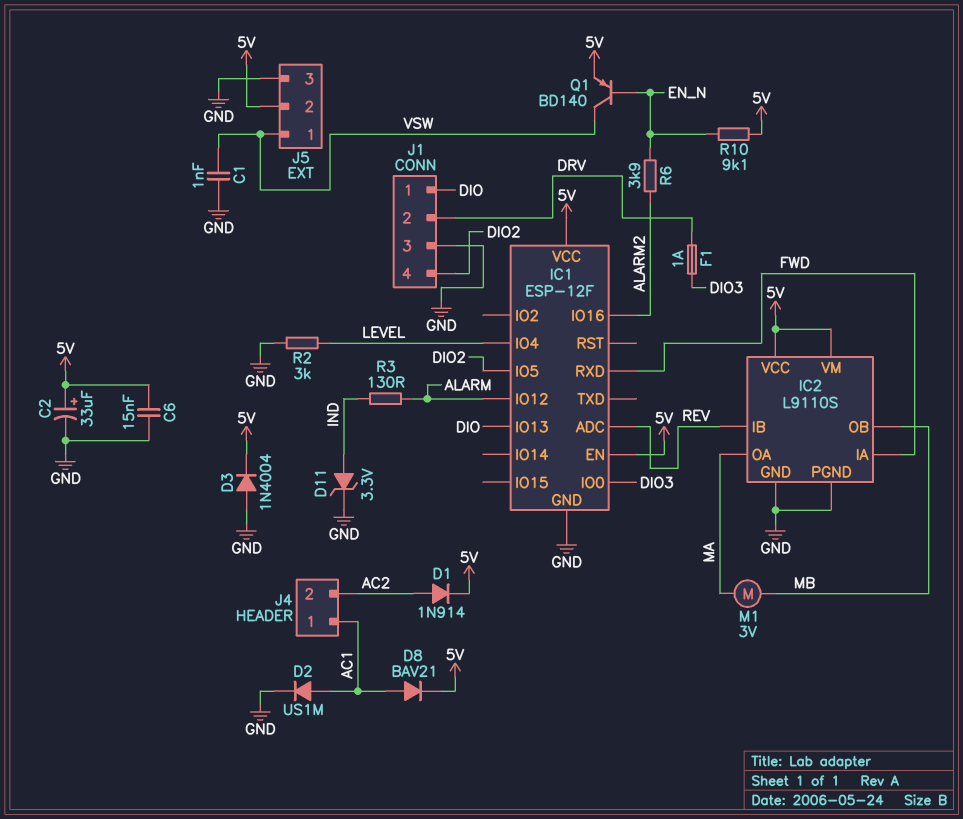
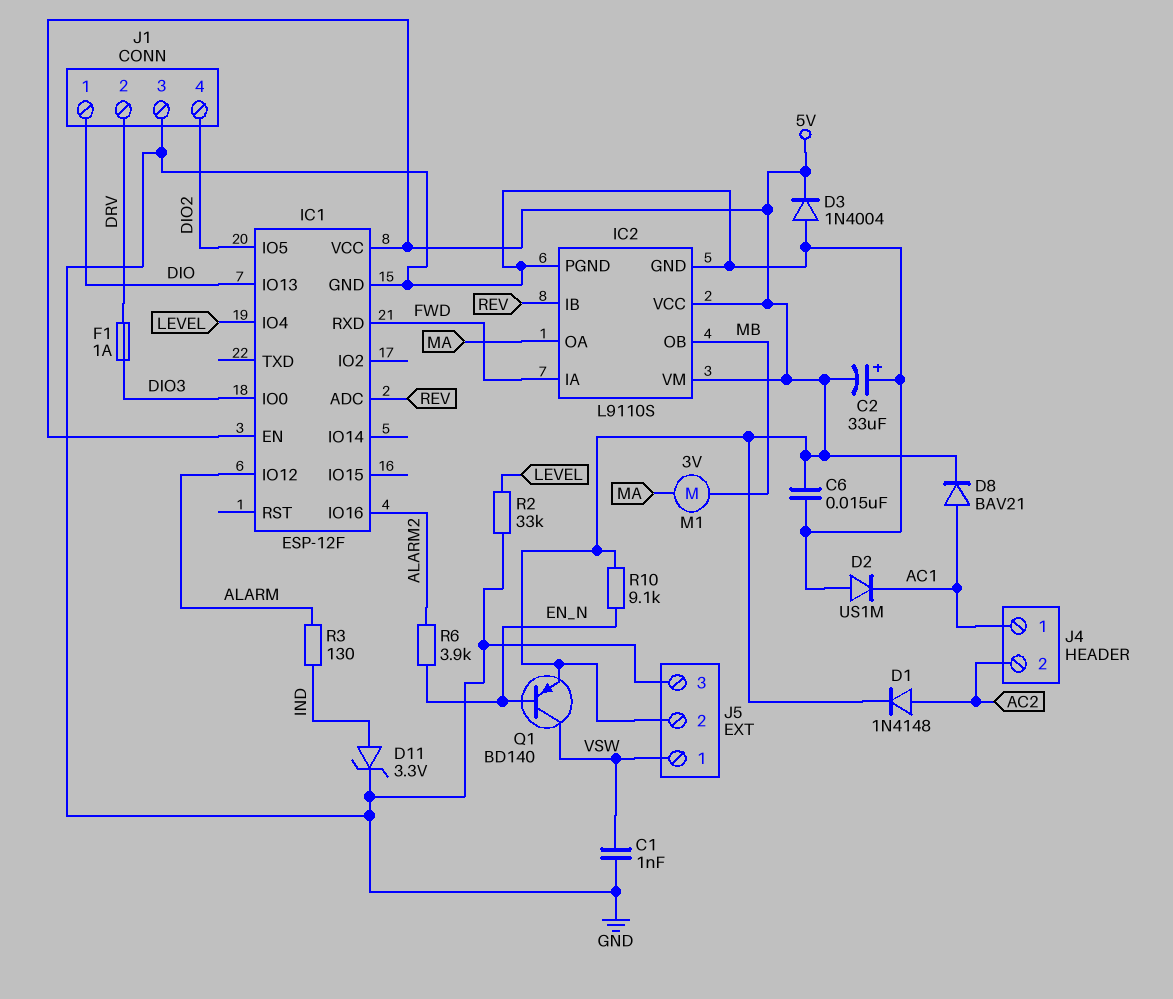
C2: 33uF (plus 5V, minus GND) -> 33uF (plus GND, minus 5V)
D1: diode 1N914 (A AC2, K 5V) -> diode 1N4148 (A AC2, K 5V)
D2: diode US1M (A AC1, K GND) -> diode US1M (A GND, K AC1)
R2: 3k (GND, LEVEL) -> 33k (GND, LEVEL)

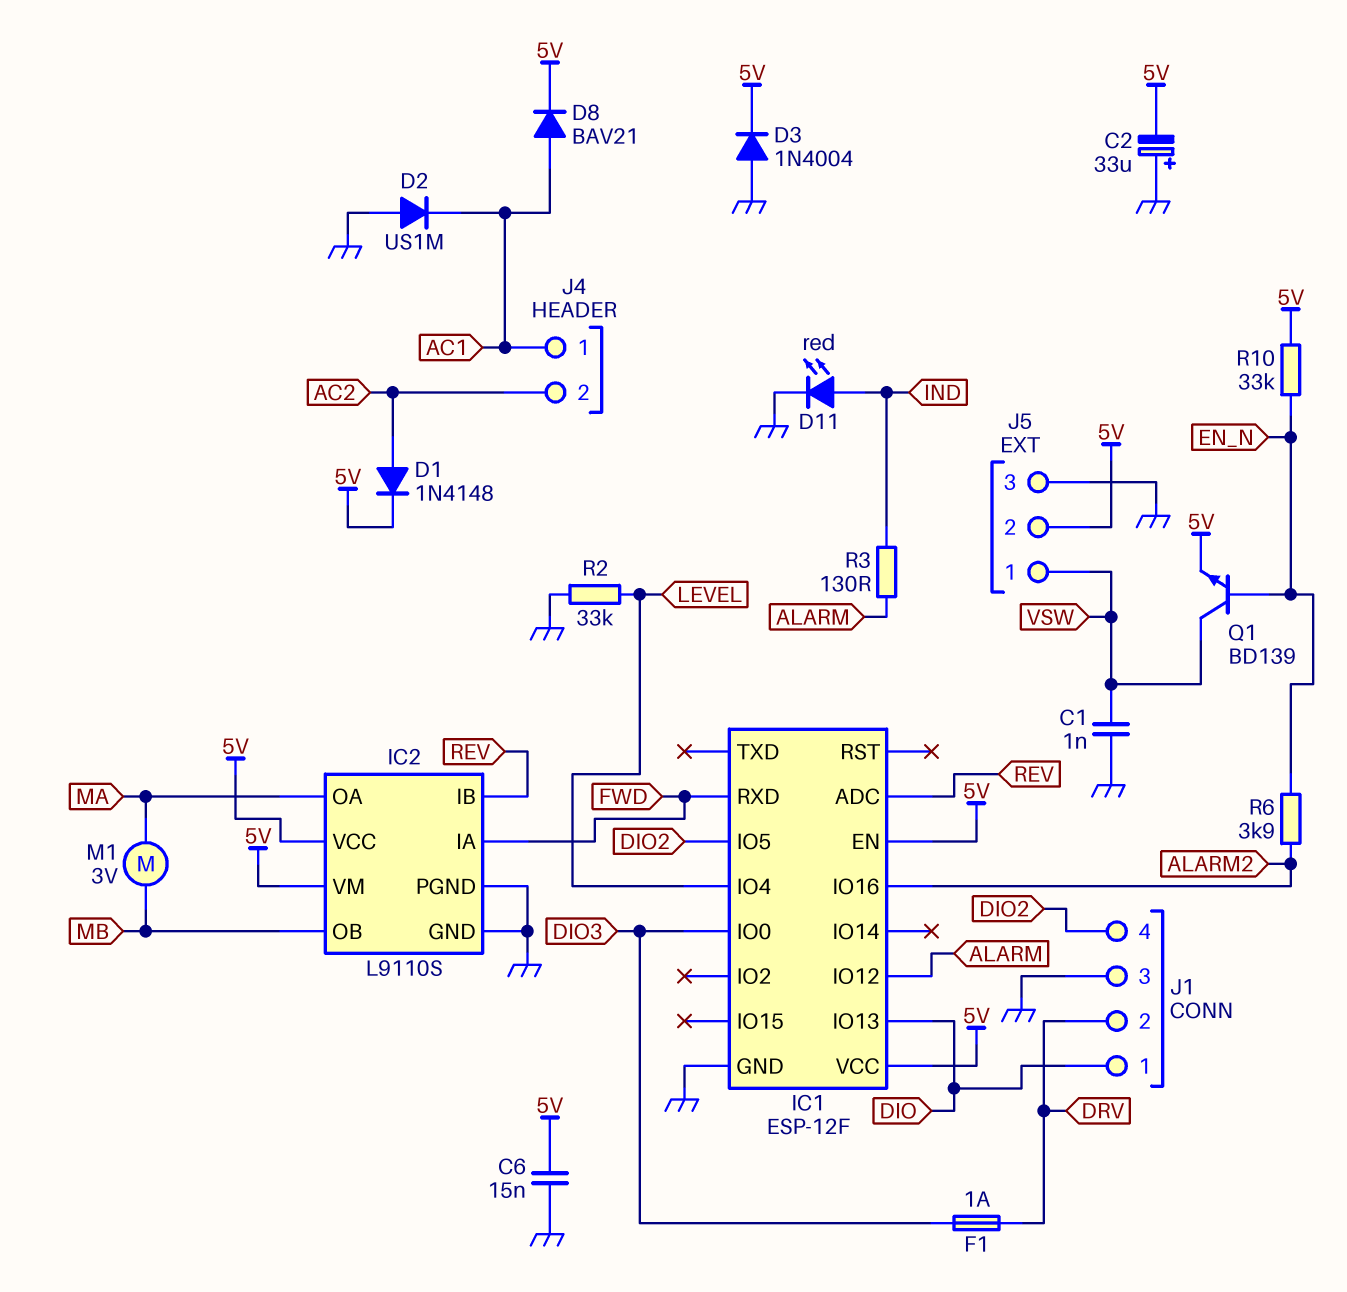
D11: zener 3.3V (A IND, K GND) -> LED red (A IND, K GND)
Q1: PNP BD140 (B EN_N, C VSW, E 5V) -> NPN BD139 (B EN_N, C VSW, E 5V)
R10: 9.1k (5V, EN_N) -> 33k (5V, EN_N)

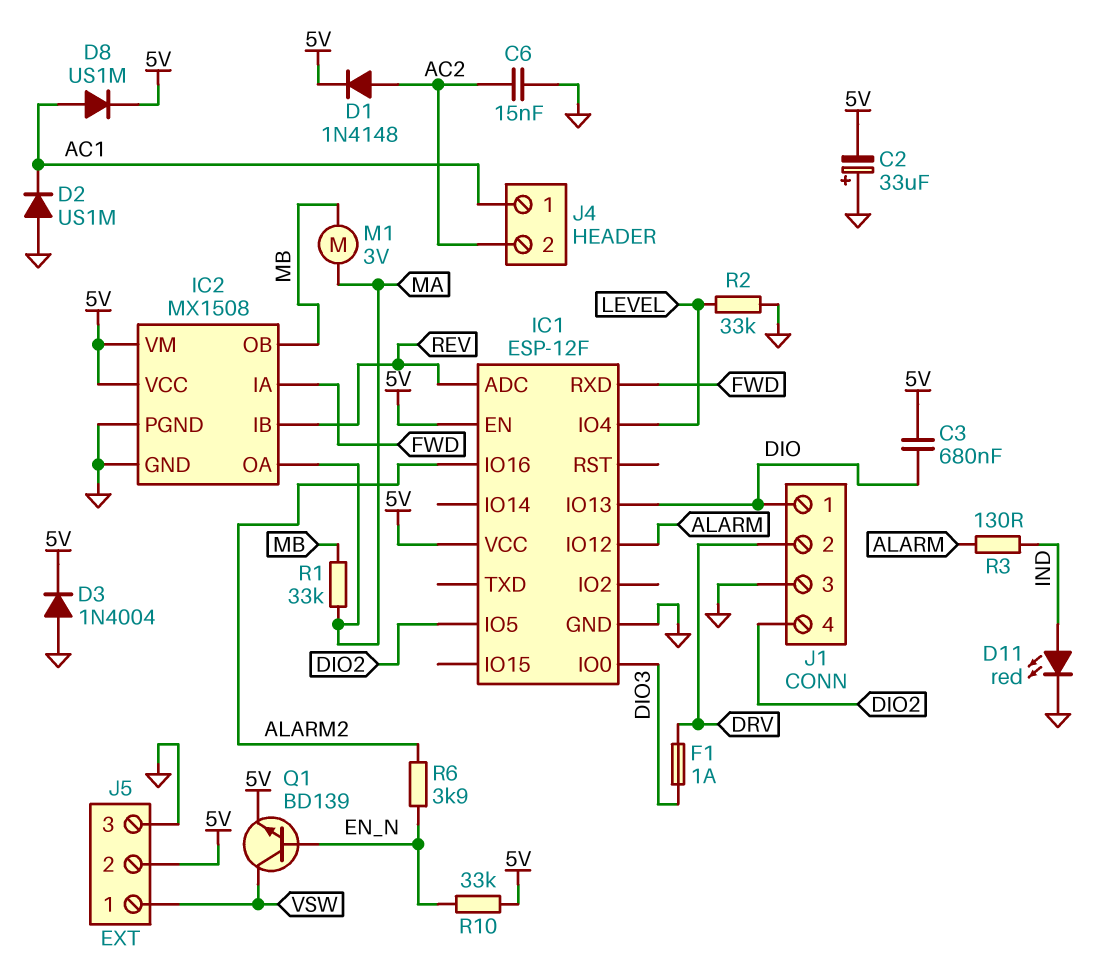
C1: 1nF (GND, VSW) -> none
C3: none -> 680nF (5V, DIO)
C6: 15nF (5V, GND) -> 15nF (AC2, GND)
D8: diode BAV21 (A AC1, K 5V) -> diode US1M (A AC1, K 5V)
IC2: L9110S -> MX1508
R1: none -> 33k (MA, MB)

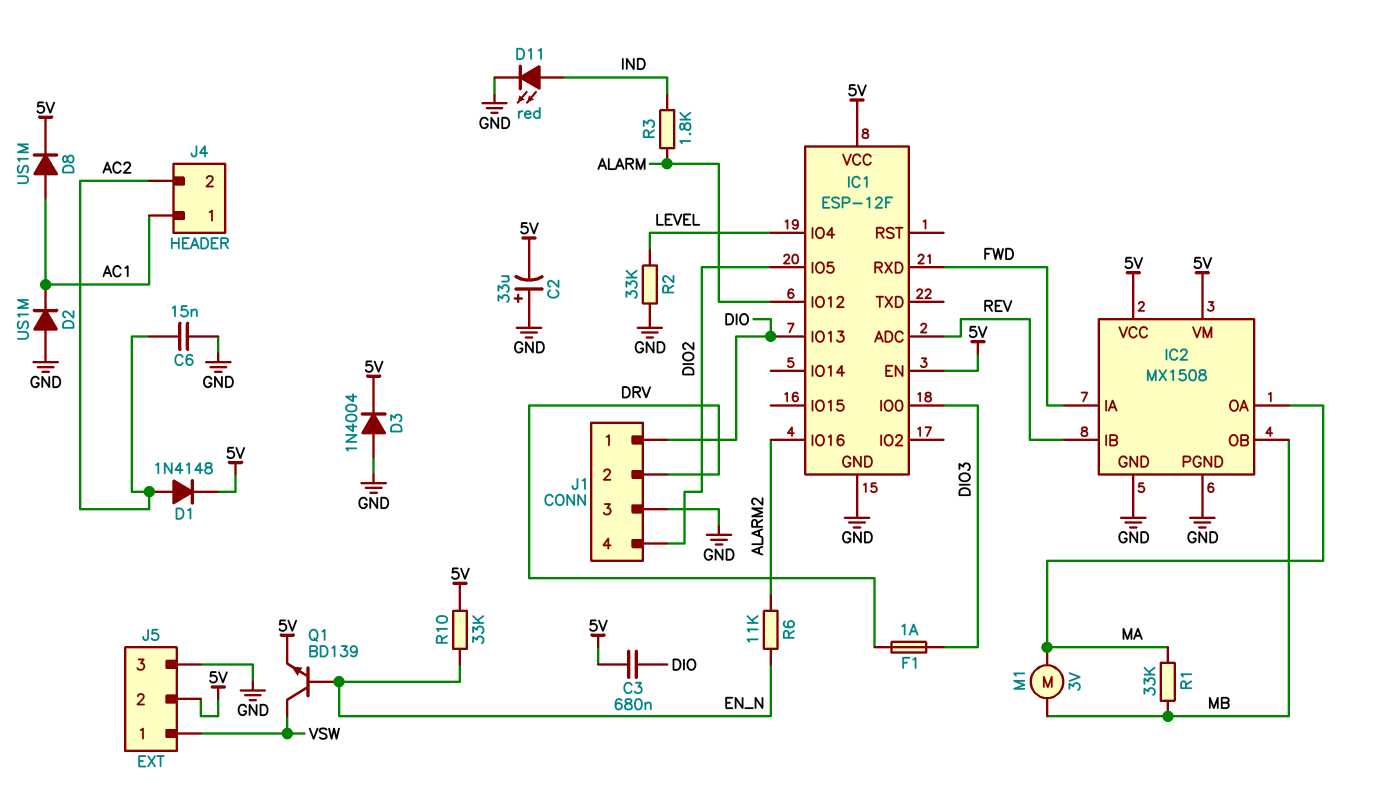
R3: 130 (ALARM, IND) -> 1.8k (ALARM, IND)
R6: 3.9k (ALARM2, EN_N) -> 11k (ALARM2, EN_N)

